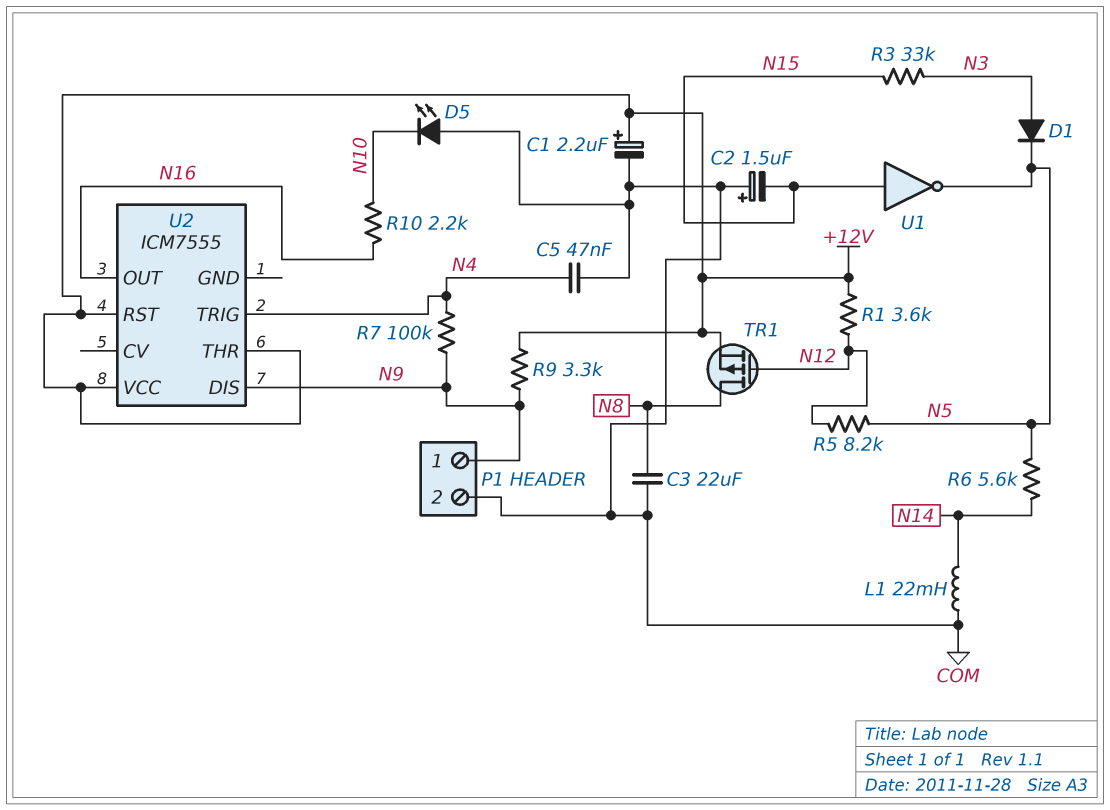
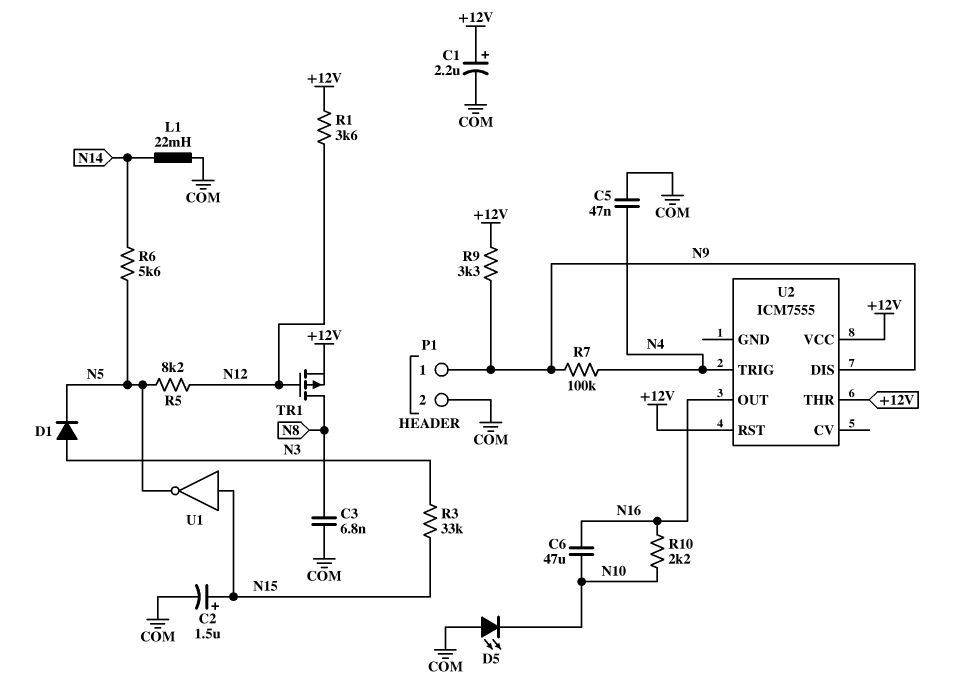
C2: 1.5uF (plus COM, minus N15) -> 1.5uF (plus N15, minus COM)
C3: 22uF (COM, N8) -> 6.8nF (COM, N8)
C6: none -> 47uF (N10, N16)

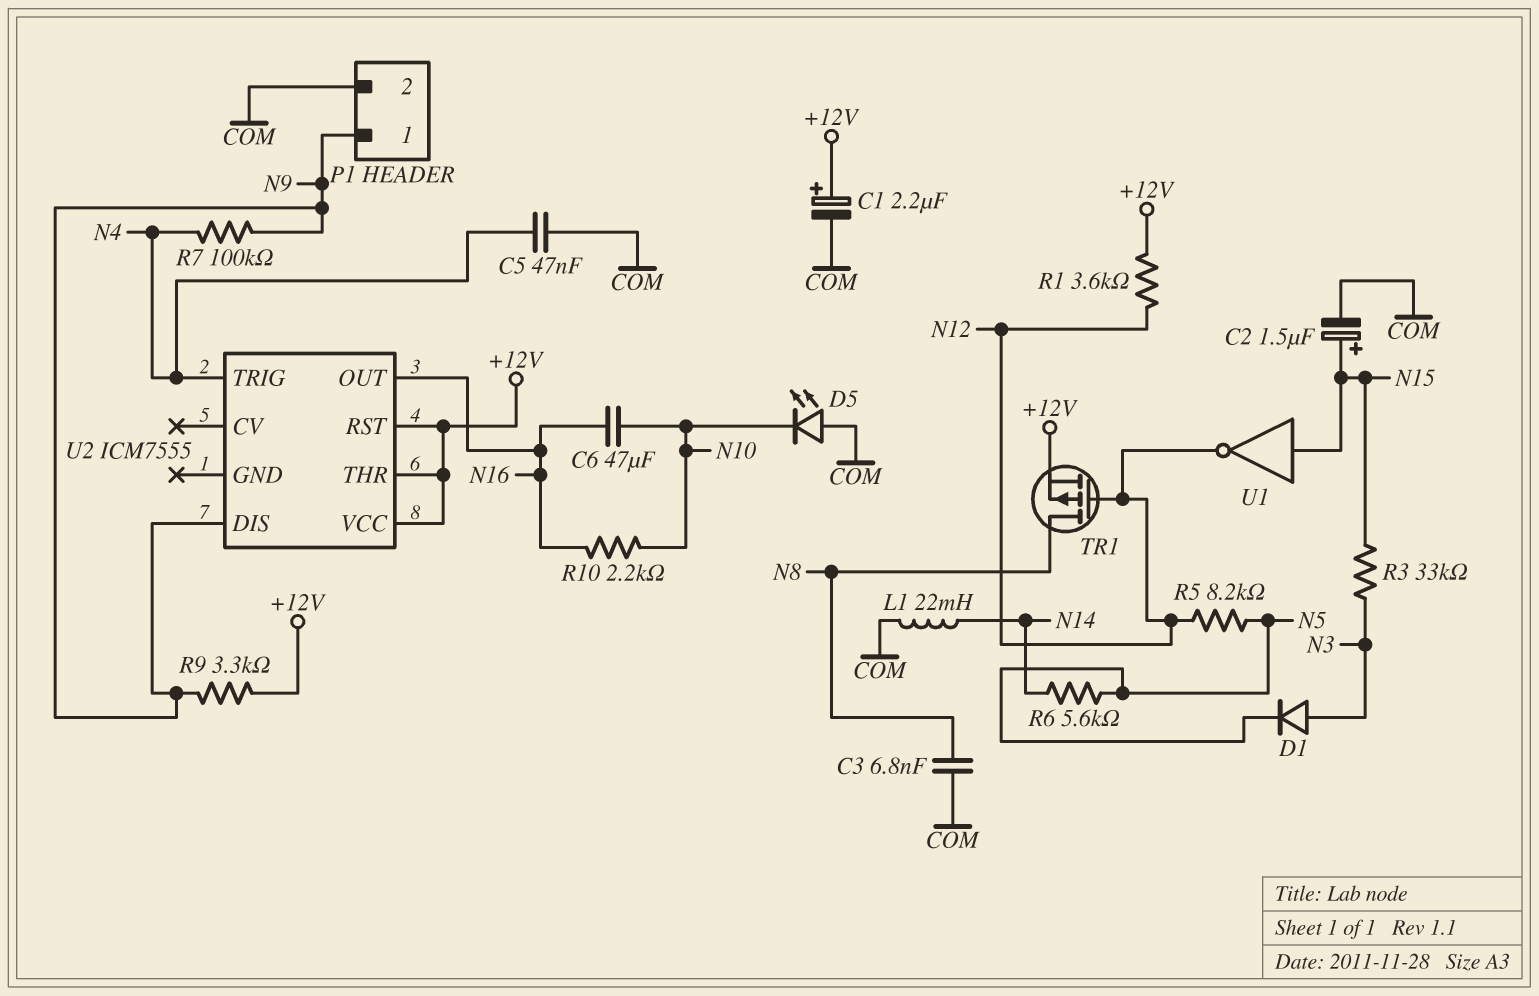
U1: NOT (in N15, out N5) -> NOT (in N15, out N12)

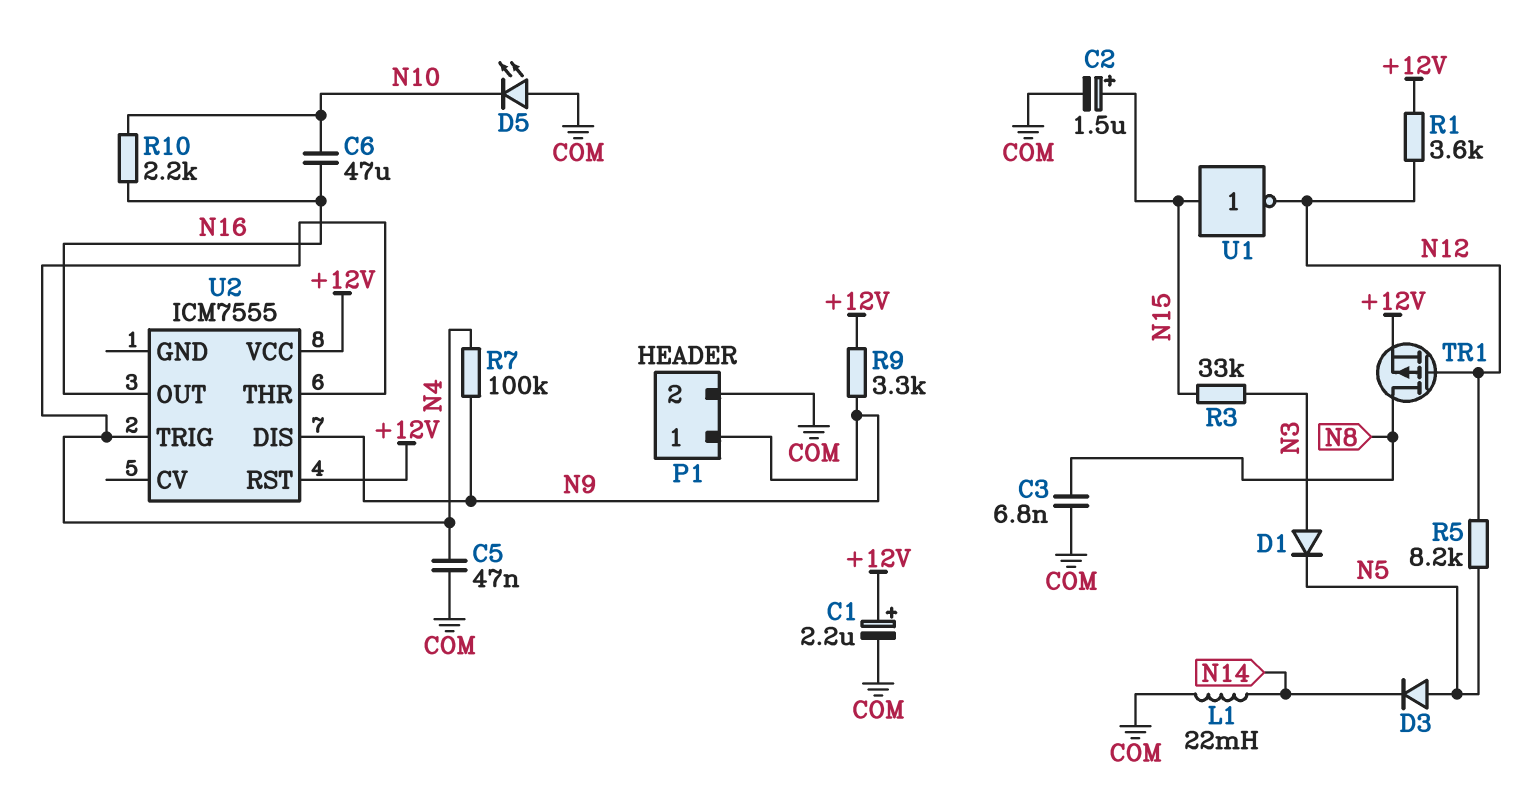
D3: none -> diode (A N5, K N14)
R6: 5.6k (N5, N14) -> none
U2 pin THR: +12V -> N4

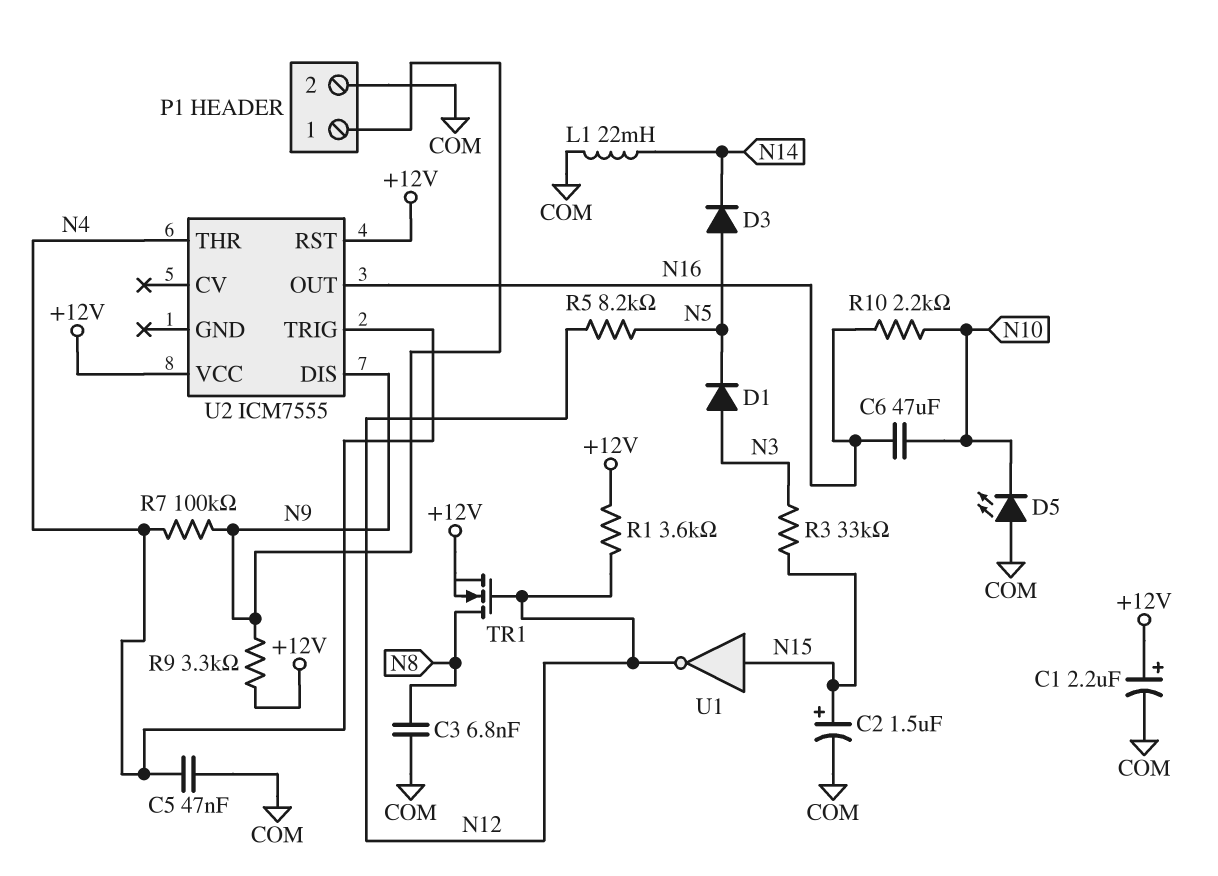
TR1: PMOS (G N12, D N8, S +12V) -> NMOS (G N12, D N8, S +12V)

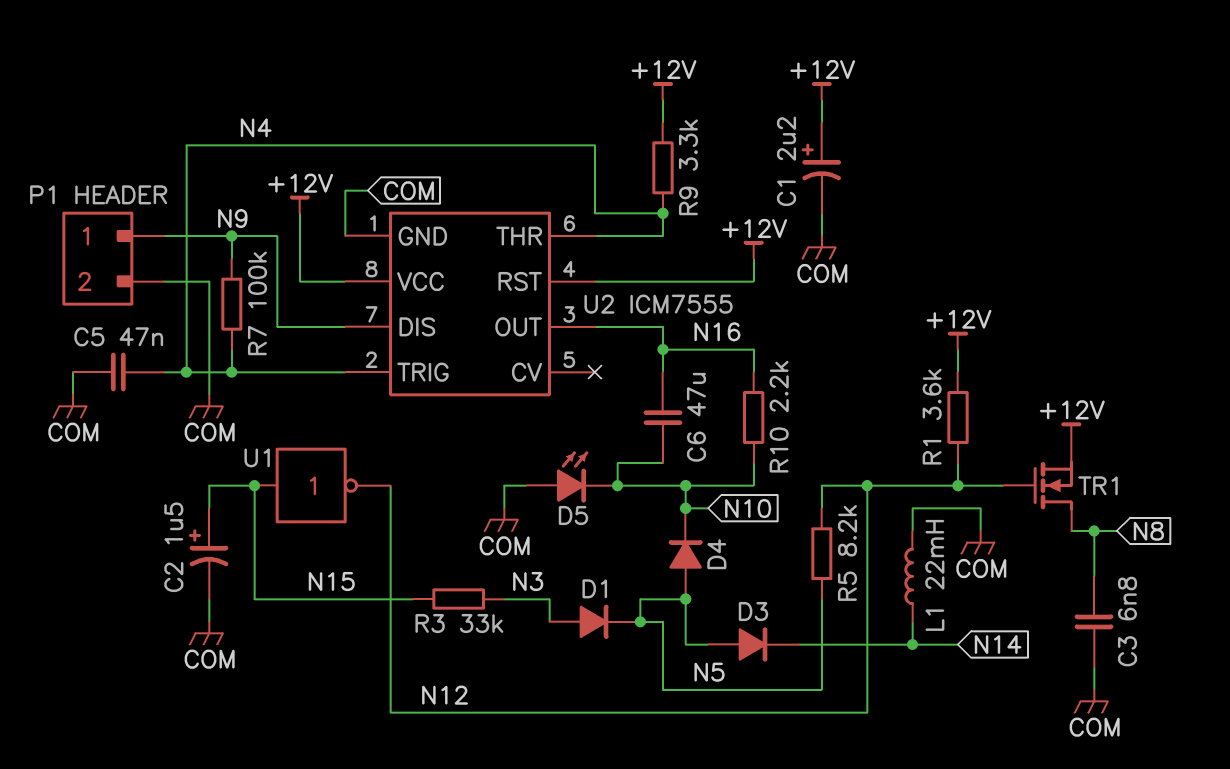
D4: none -> diode (A N5, K N10)
R9: 3.3k (+12V, N9) -> 3.3k (+12V, N4)
U2 pin GND: none -> COM

